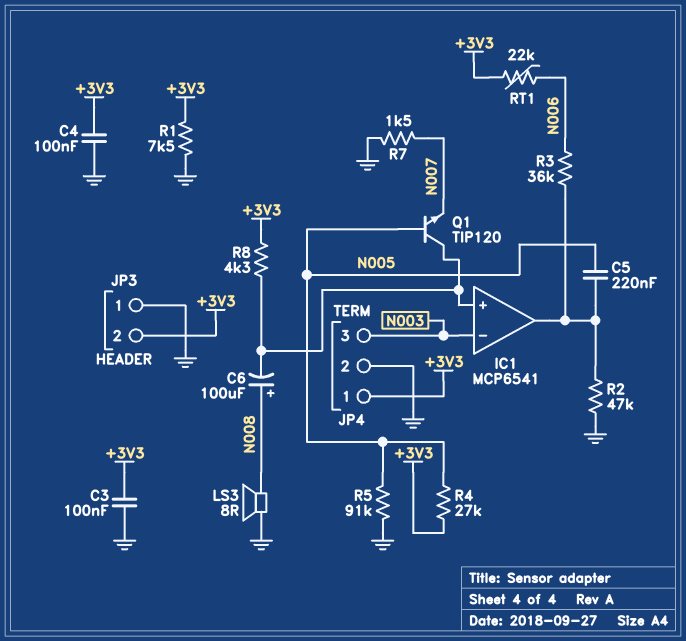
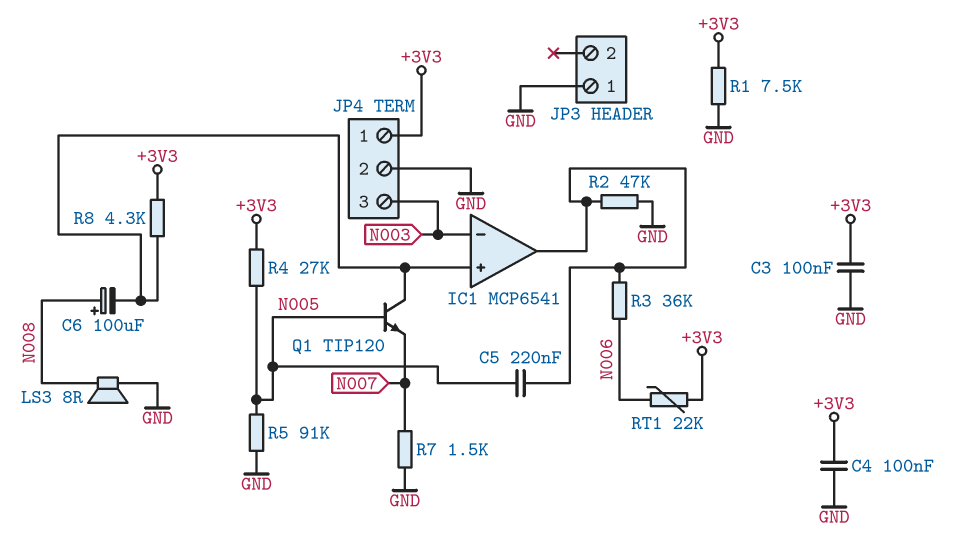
JP3 pin 2: +3V3 -> none

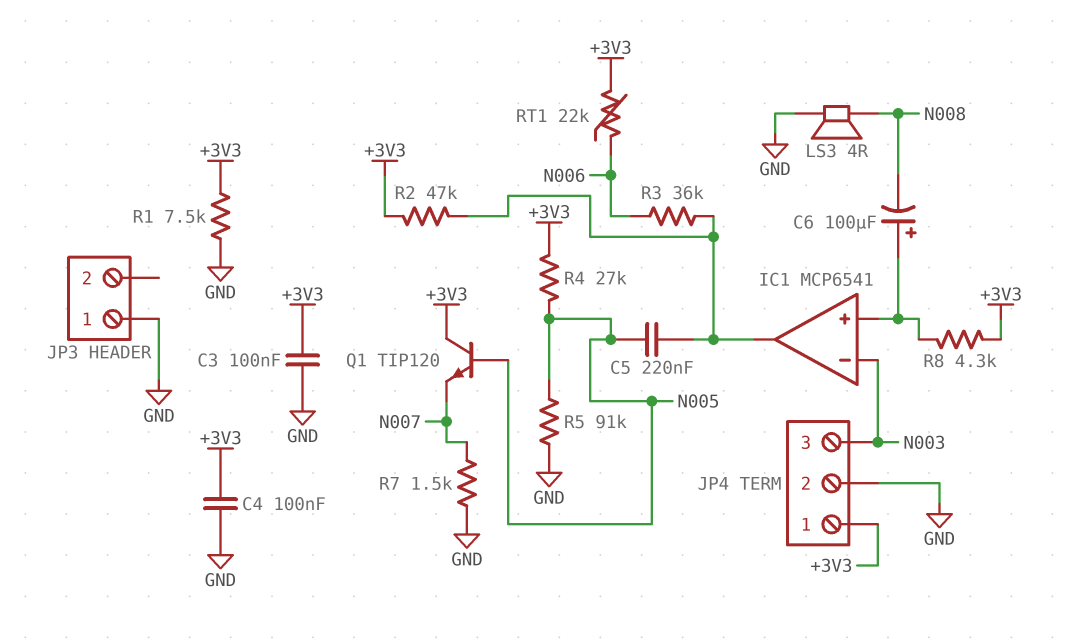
C6: 100uF (plus N008, minus IC1/in+) -> 100uF (plus IC1/in+, minus N008)
LS3: speaker 8R (GND, N008) -> speaker 4R (GND, N008)
Q1: NPN TIP120 (B N005, C IC1/in+, E N007) -> NPN TIP120 (B N005, C +3V3, E N007)
R2: 47k (GND, IC1/out) -> 47k (+3V3, IC1/out)

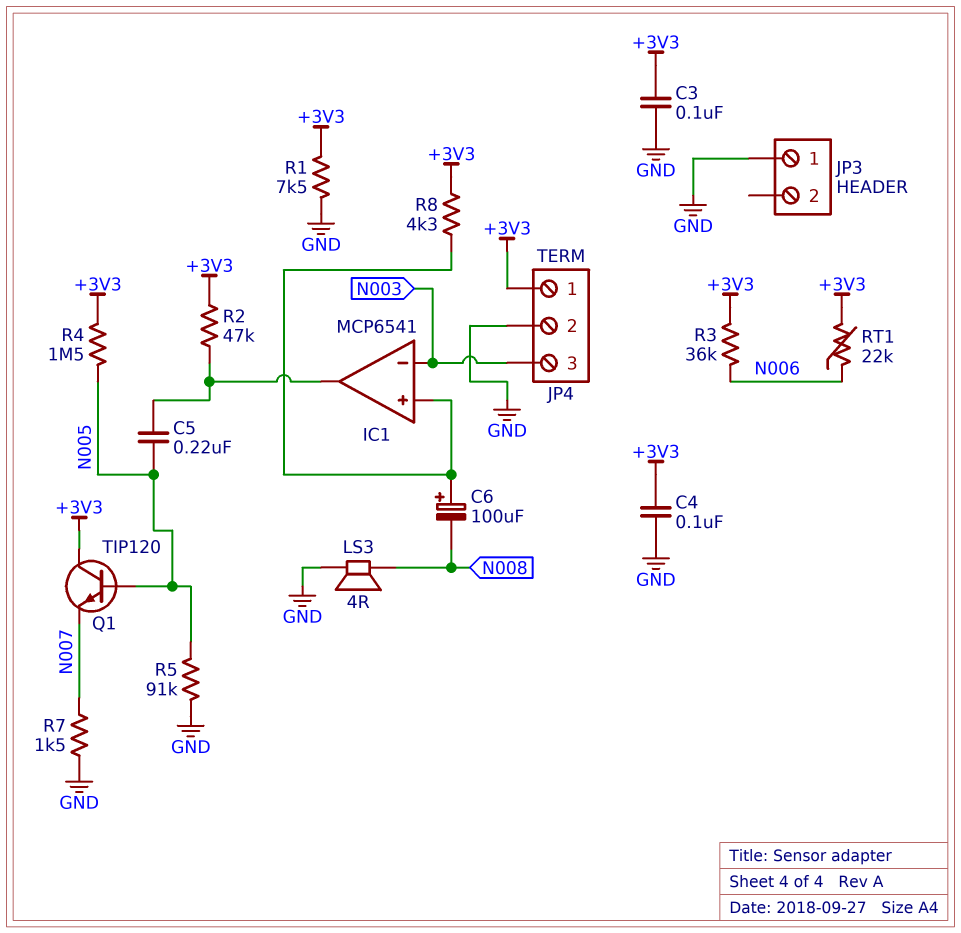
R3: 36k (IC1/out, N006) -> 36k (+3V3, N006)
R4: 27k (+3V3, N005) -> 1.5M (+3V3, N005)

